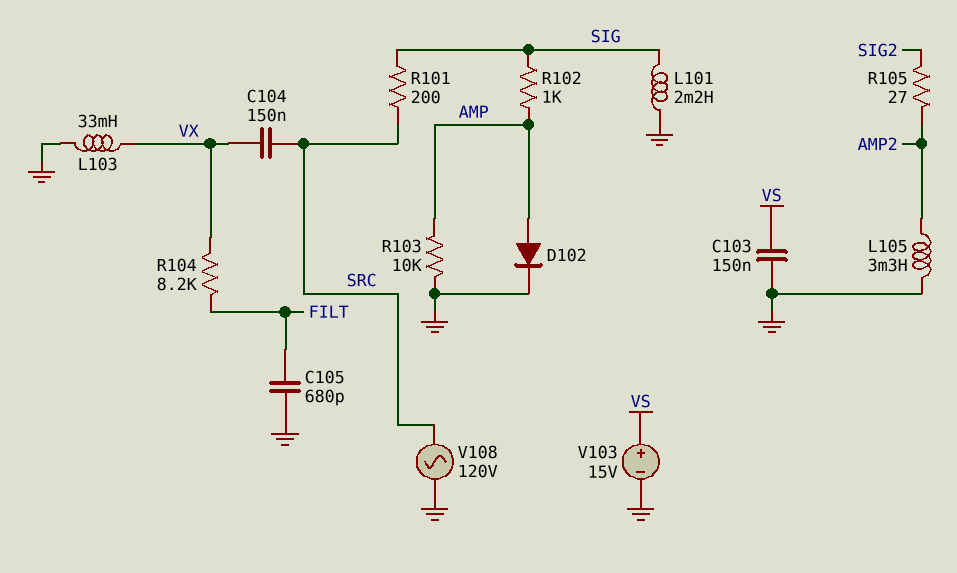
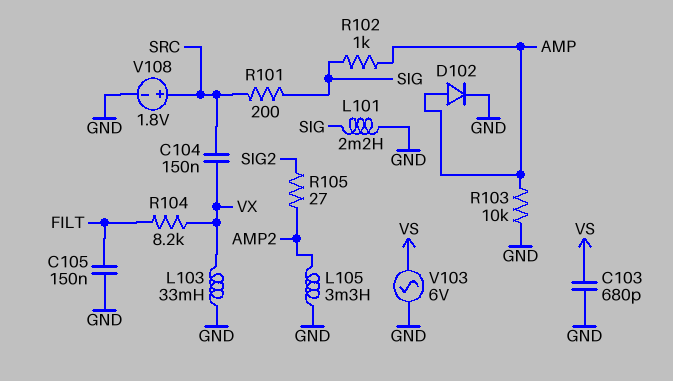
C103: 150nF (GND, VS) -> 680pF (GND, VS)
C105: 680pF (FILT, GND) -> 150nF (FILT, GND)
V103: 15V (plus VS, minus GND) -> AC 6V (GND, VS)
V108: AC 120V (GND, SRC) -> 1.8V (plus SRC, minus GND)

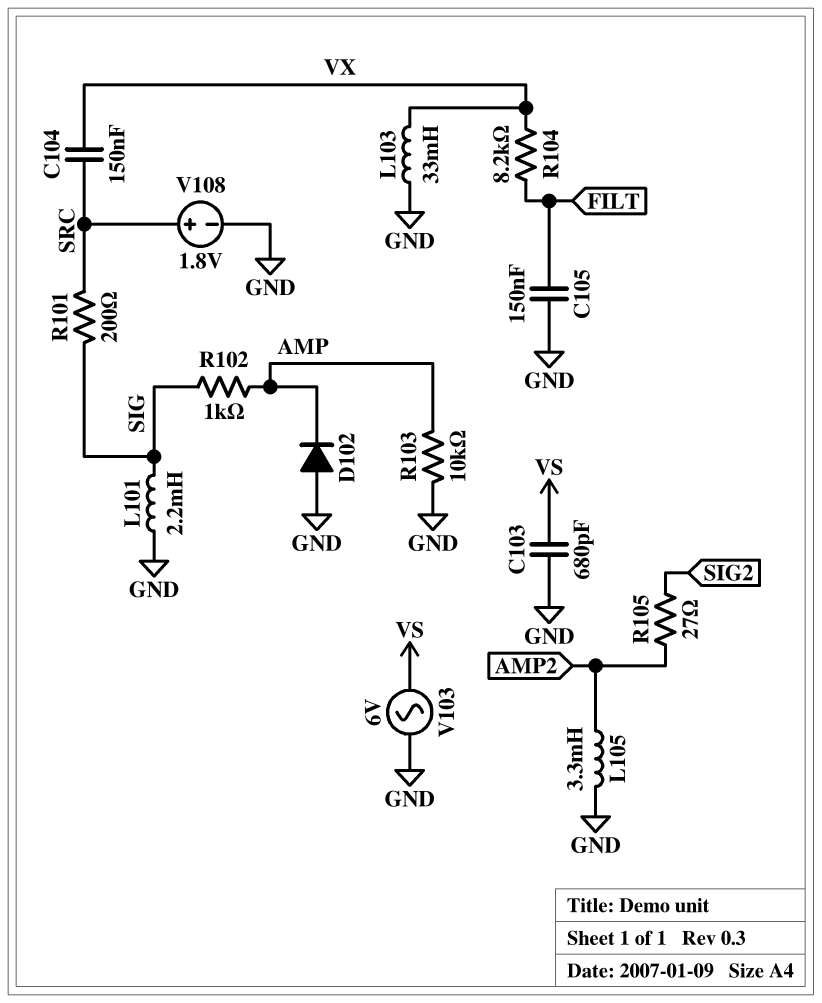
D102: diode (A AMP, K GND) -> diode (A GND, K AMP)

